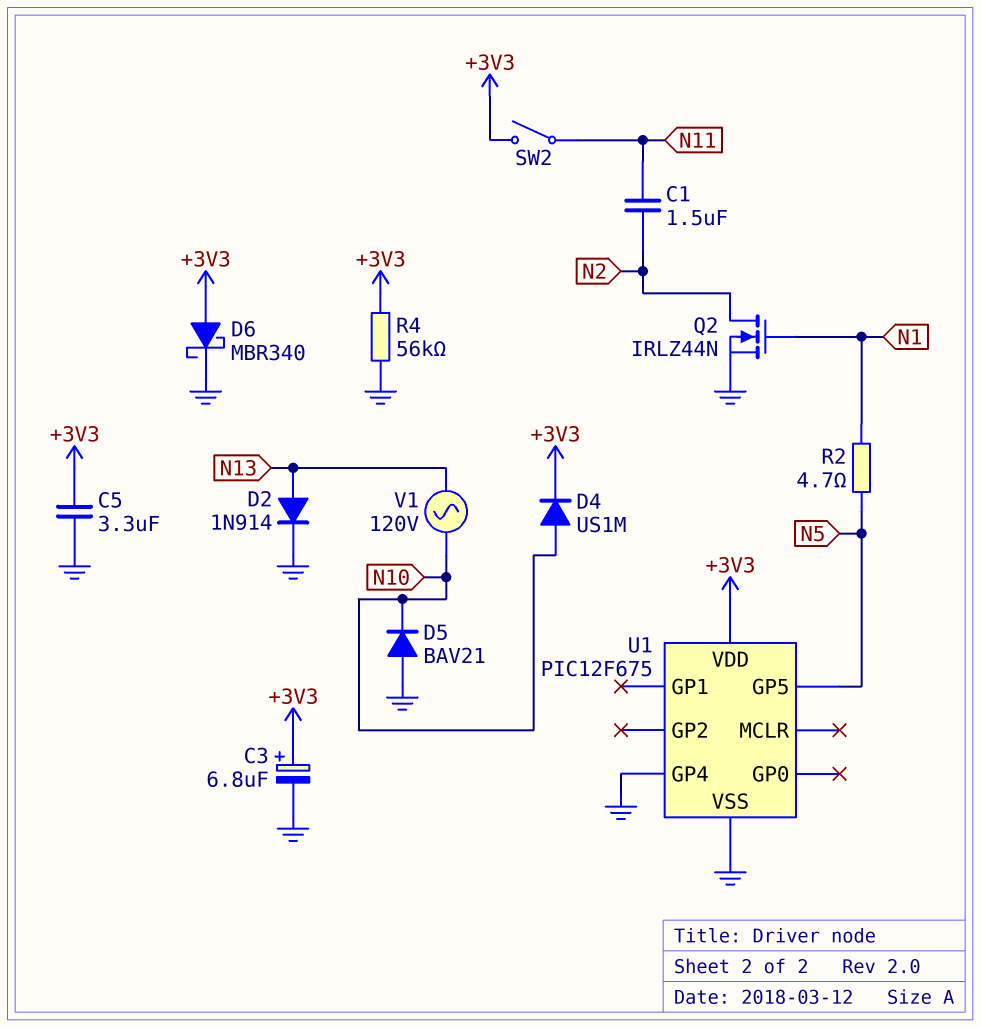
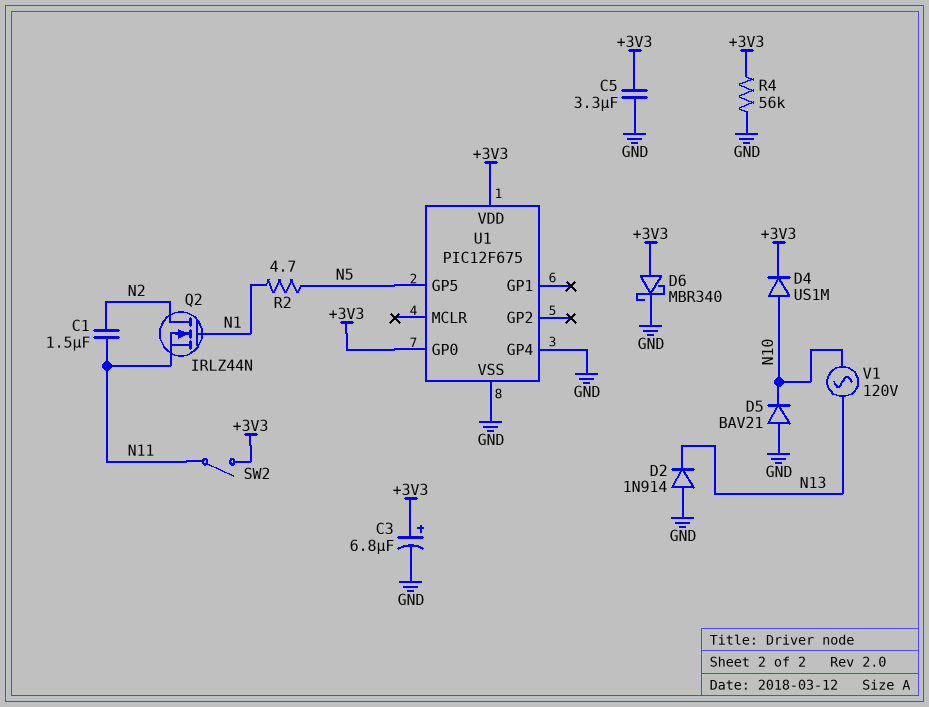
D2: diode 1N914 (A N13, K GND) -> diode 1N914 (A GND, K N13)
Q2: NMOS IRLZ44N (G N1, D N2, S GND) -> NMOS IRLZ44N (G N1, D N2, S N11)
U1 pin GP0: none -> +3V3

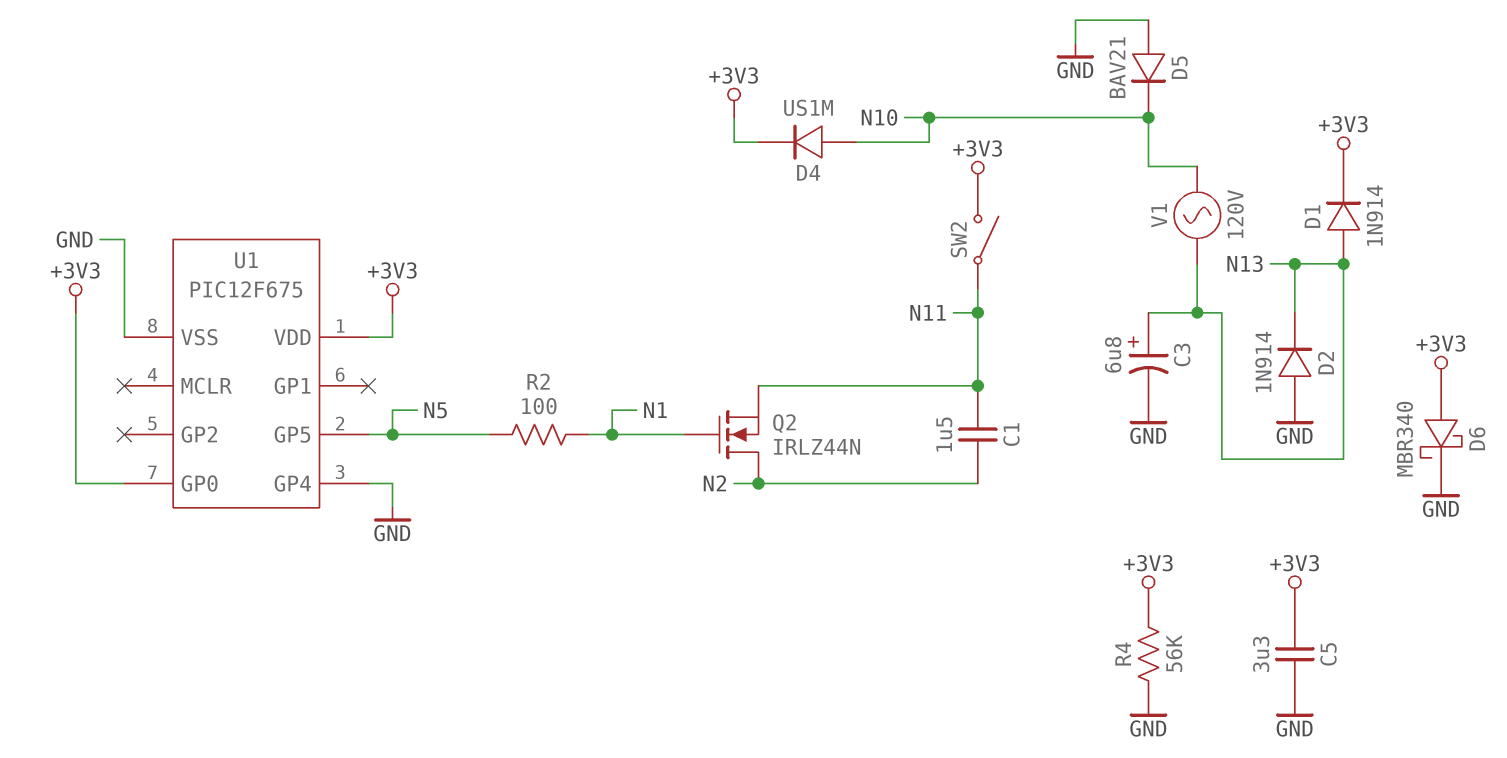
C3: 6.8uF (plus +3V3, minus GND) -> 6.8uF (plus N13, minus GND)
D1: none -> diode 1N914 (A N13, K +3V3)
R2: 4.7 (N1, N5) -> 100 (N1, N5)

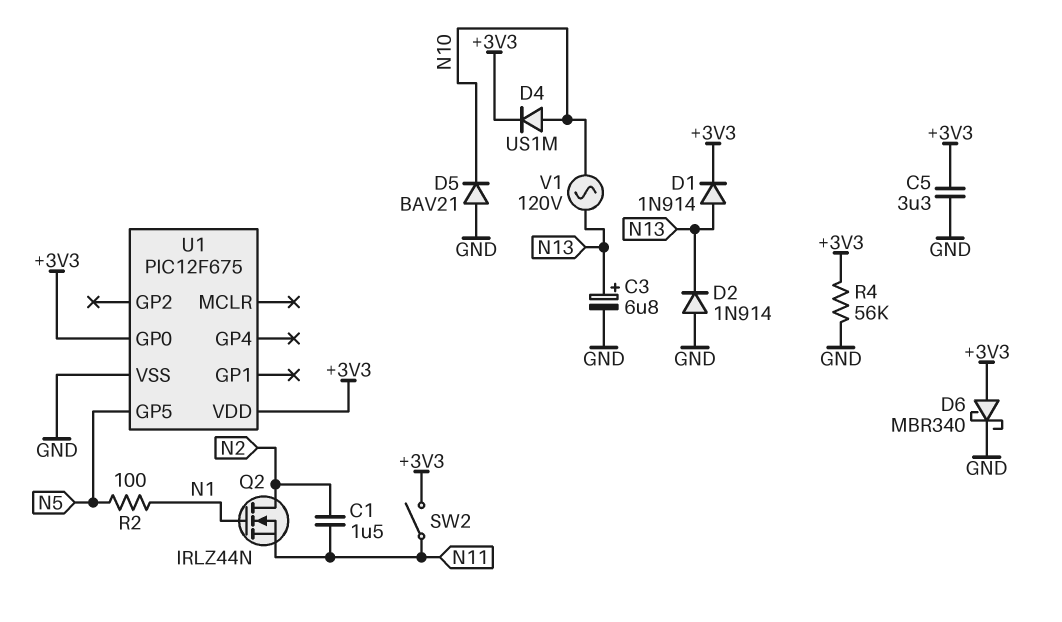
U1 pin GP4: GND -> none

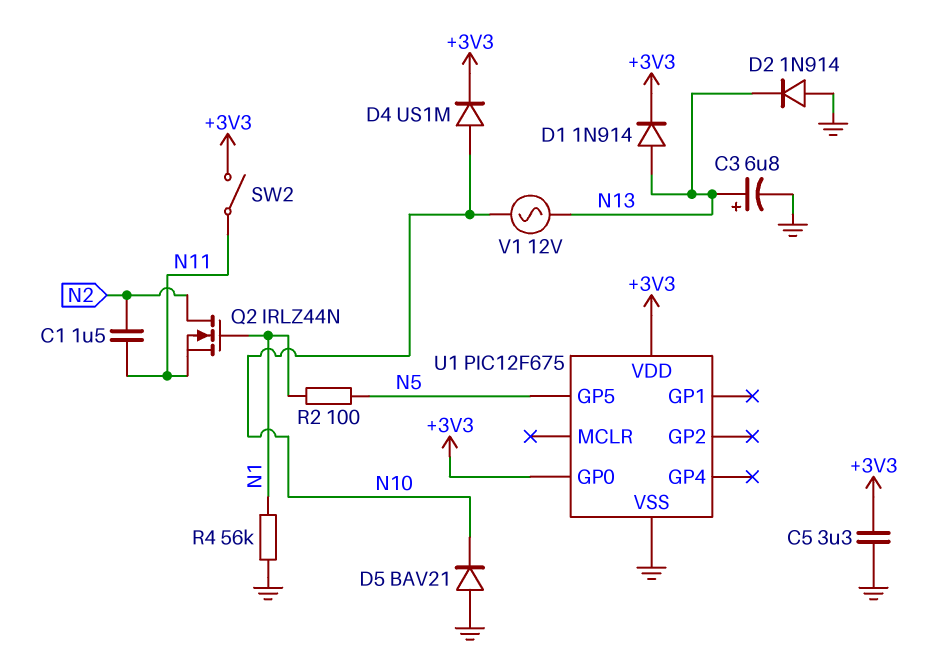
D6: schottky MBR340 (A +3V3, K GND) -> none
R4: 56k (+3V3, GND) -> 56k (GND, N1)
V1: AC 120V (N10, N13) -> AC 12V (N10, N13)

